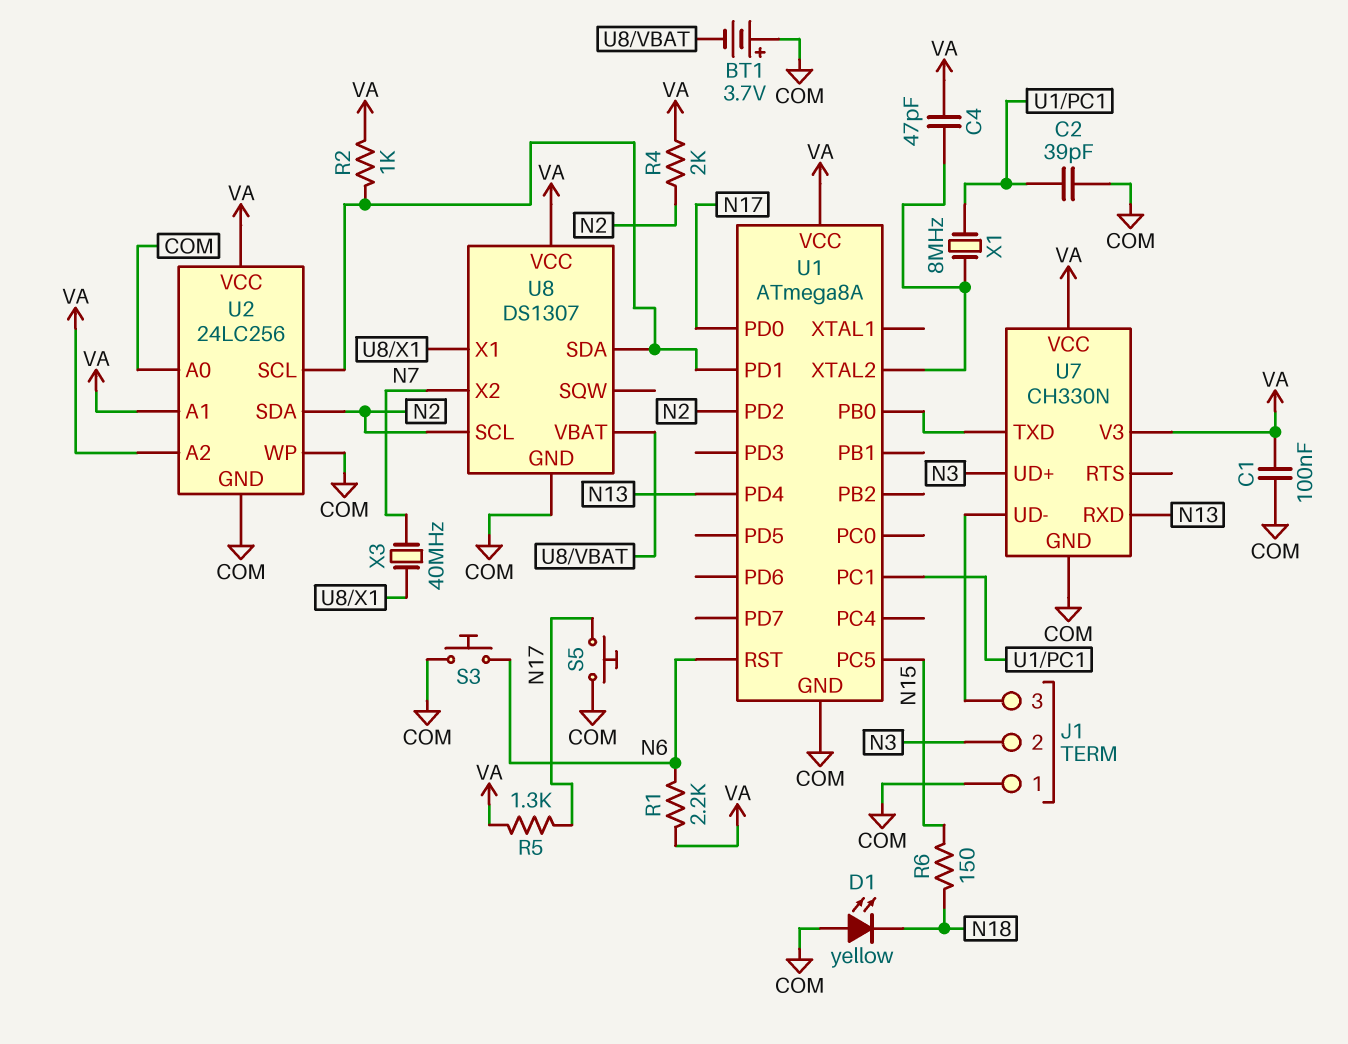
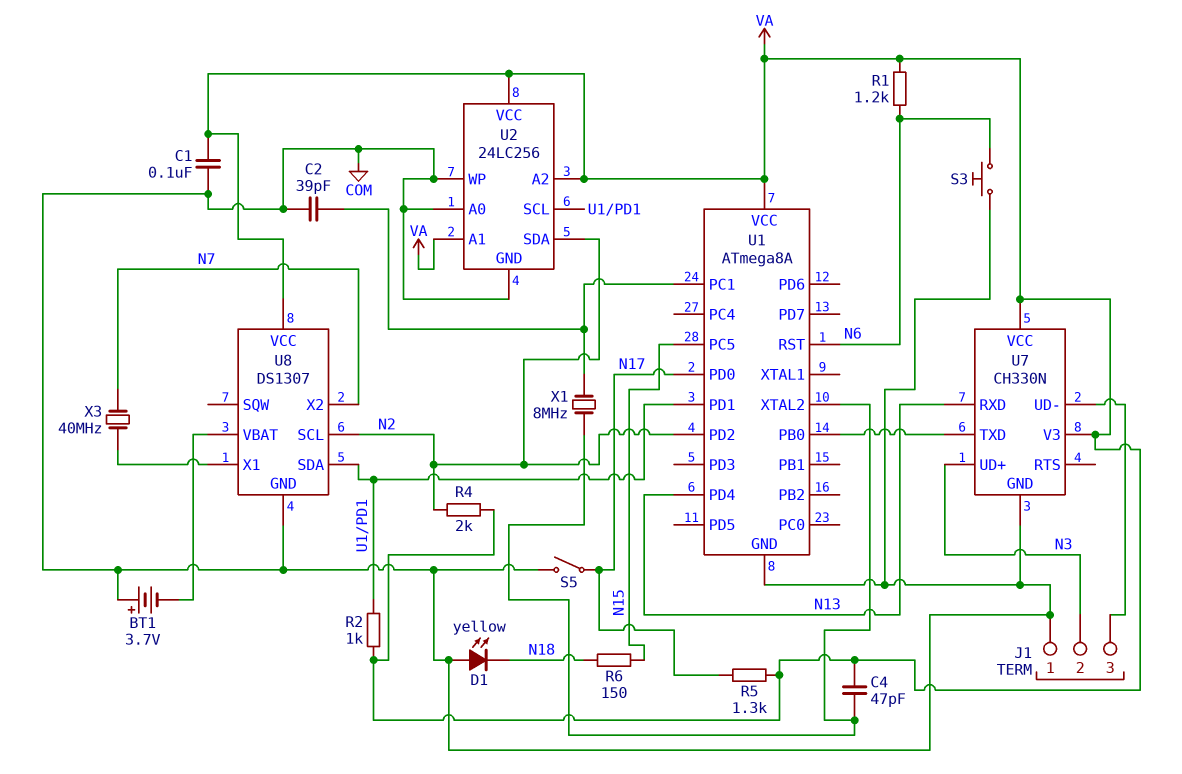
R1: 2.2k (N6, VA) -> 1.2k (N6, VA)
S5: button (COM, N17) -> switch (COM, N17)

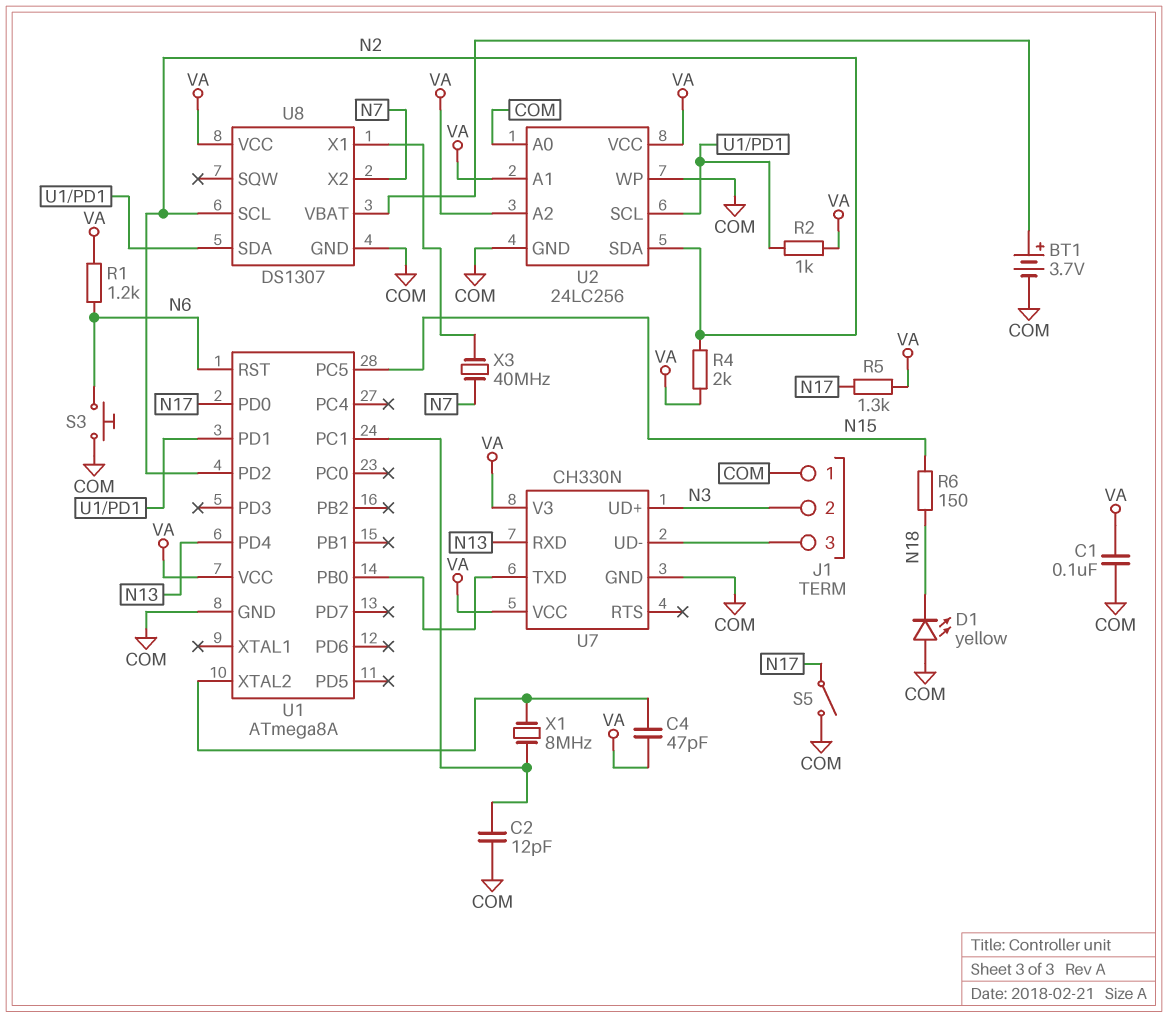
BT1: 3.7V (plus COM, minus U8/VBAT) -> 3.7V (plus U8/VBAT, minus COM)
C2: 39pF (COM, U1/PC1) -> 12pF (COM, U1/PC1)

